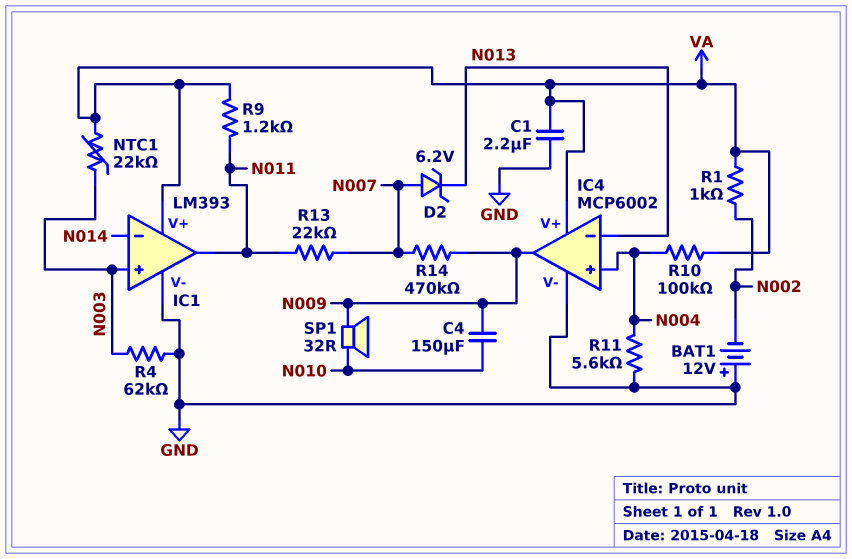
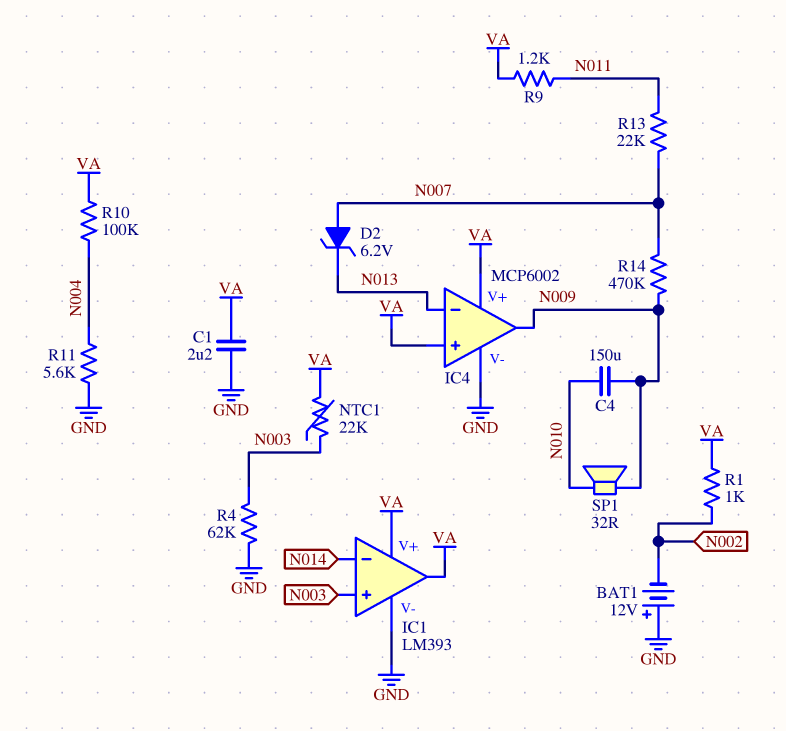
IC1 pin out: N011 -> VA
IC4 pin in+: N004 -> VA

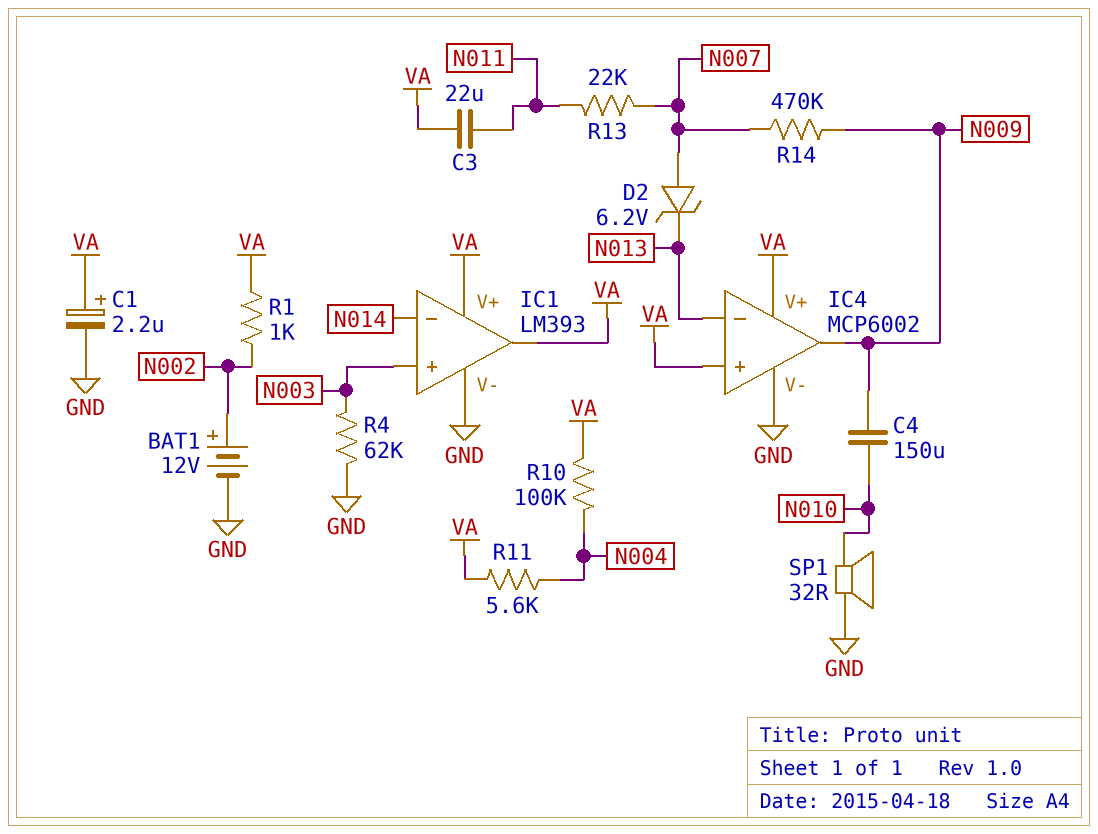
BAT1: 12V (plus GND, minus N002) -> 12V (plus N002, minus GND)
C1: 2.2uF (GND, VA) -> 2.2uF (plus VA, minus GND)
C3: none -> 22uF (N011, VA)
NTC1: 22k (N003, VA) -> none
R9: 1.2k (N011, VA) -> none
R11: 5.6k (GND, N004) -> 5.6k (N004, VA)
SP1: speaker 32R (N009, N010) -> speaker 32R (GND, N010)

